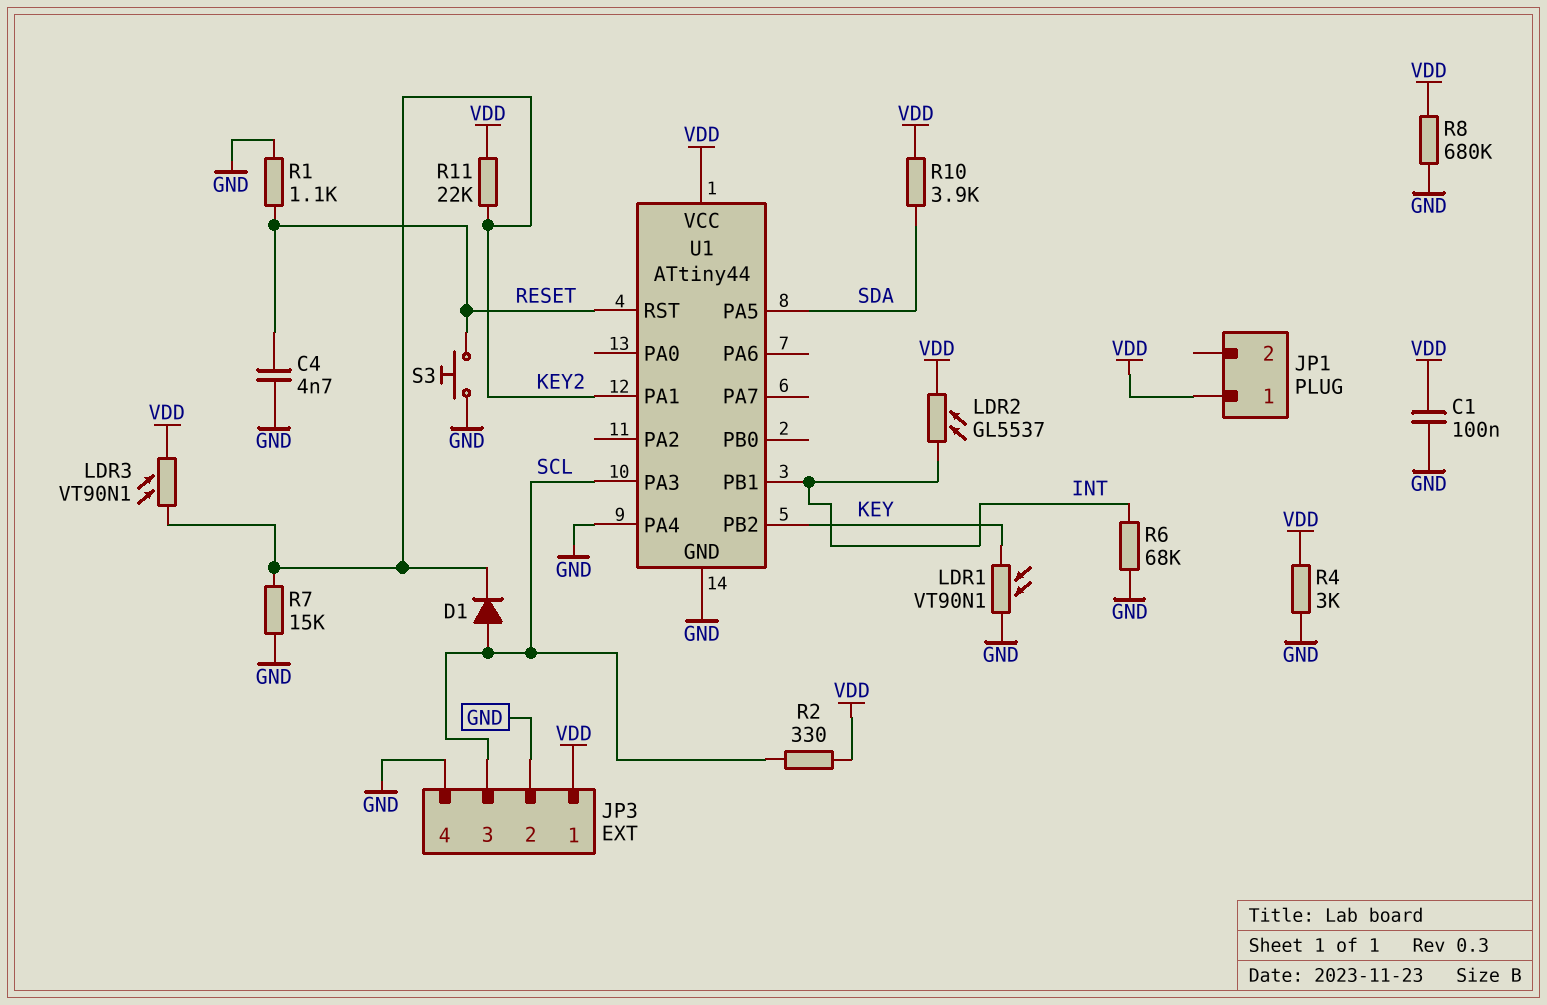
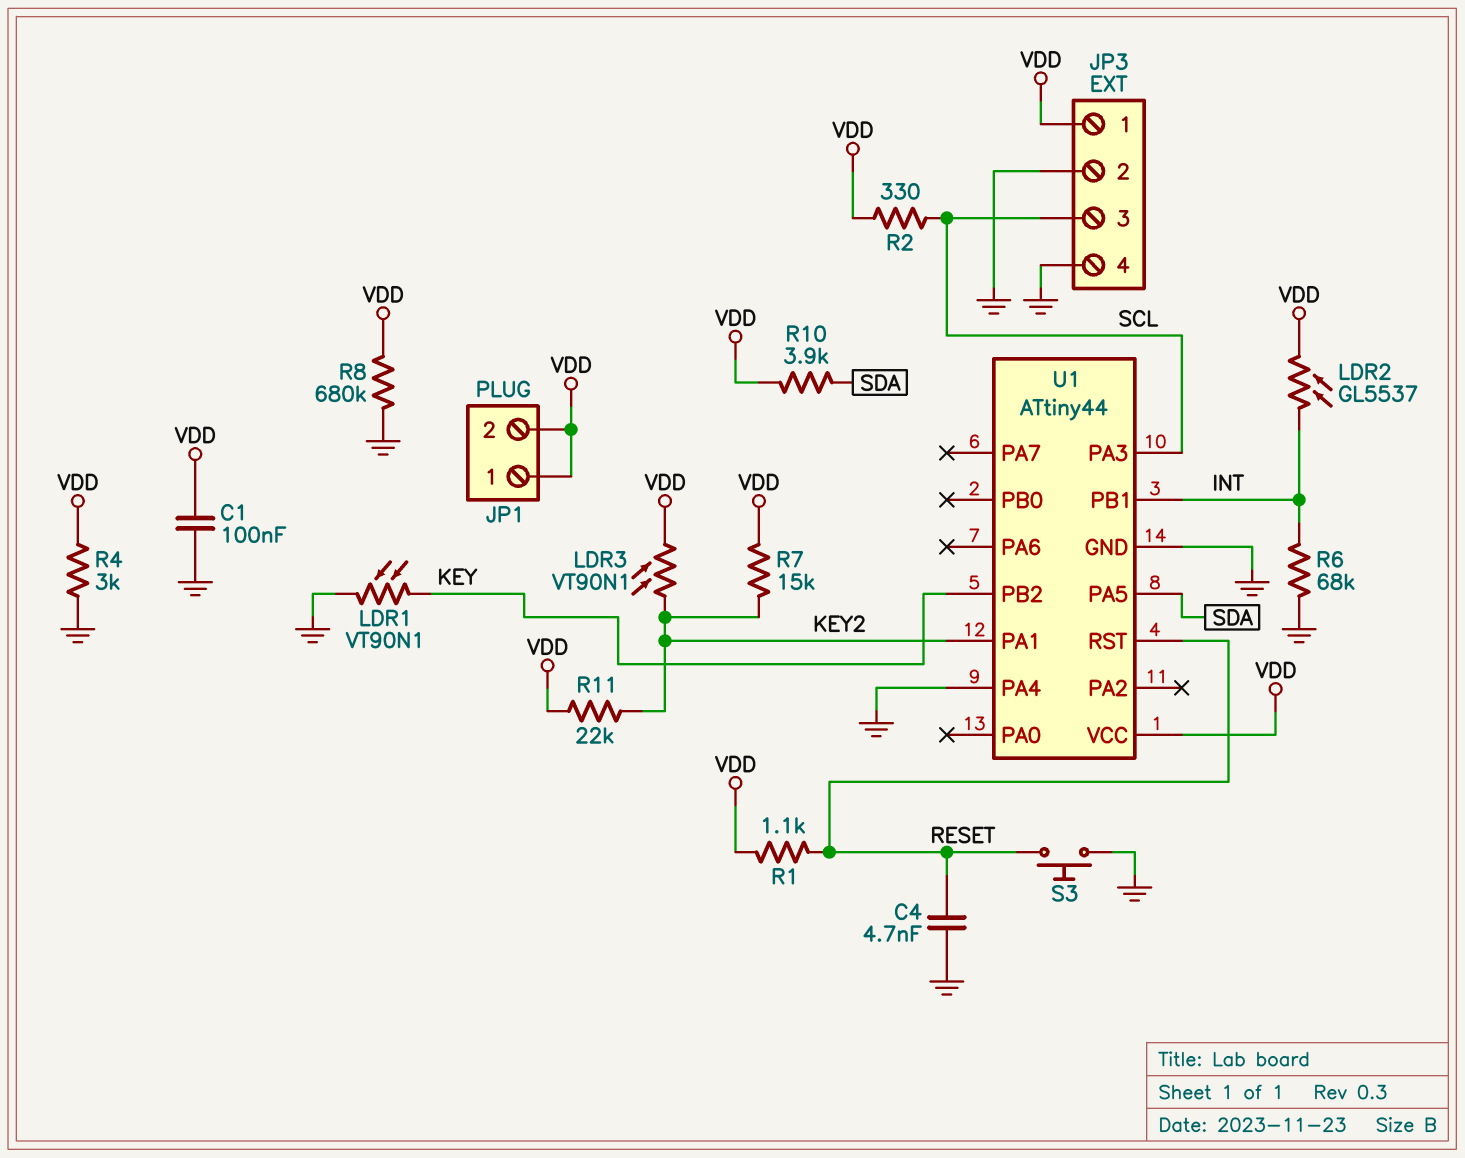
D1: diode (A SCL, K KEY2) -> none
JP1 pin 2: none -> VDD
R1: 1.1k (GND, RESET) -> 1.1k (RESET, VDD)
R7: 15k (GND, KEY2) -> 15k (KEY2, VDD)

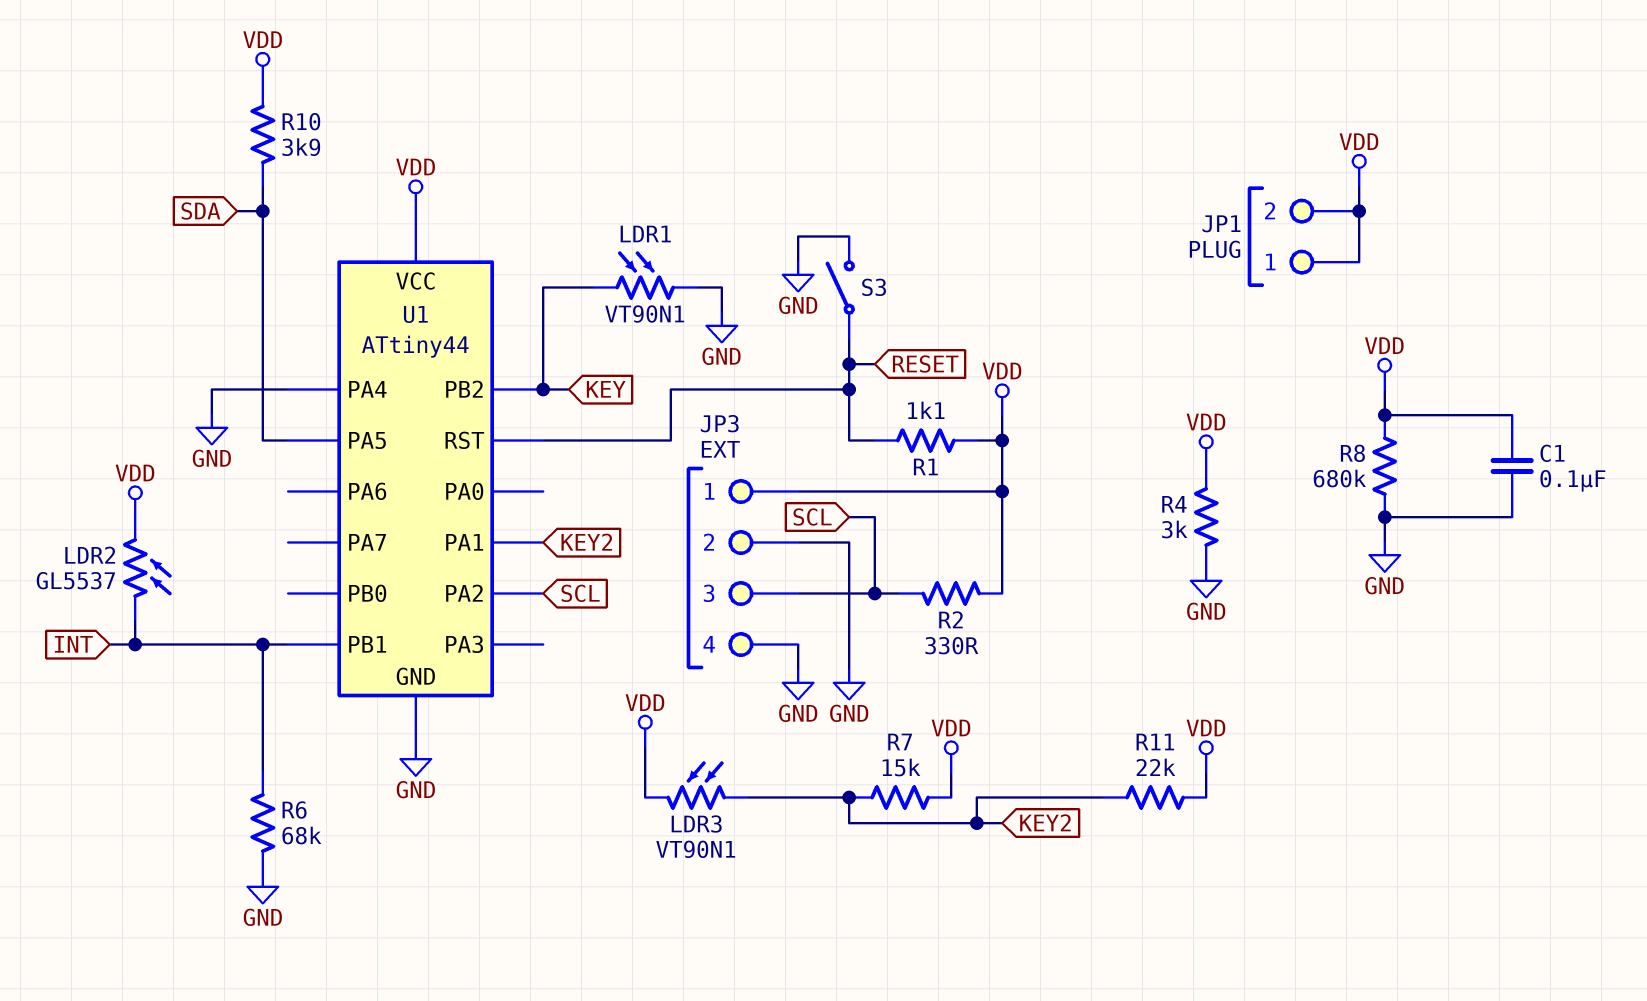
C4: 4.7nF (GND, RESET) -> none
S3: button (GND, RESET) -> switch (GND, RESET)
U1 pin PA2: none -> SCL
U1 pin PA3: SCL -> none

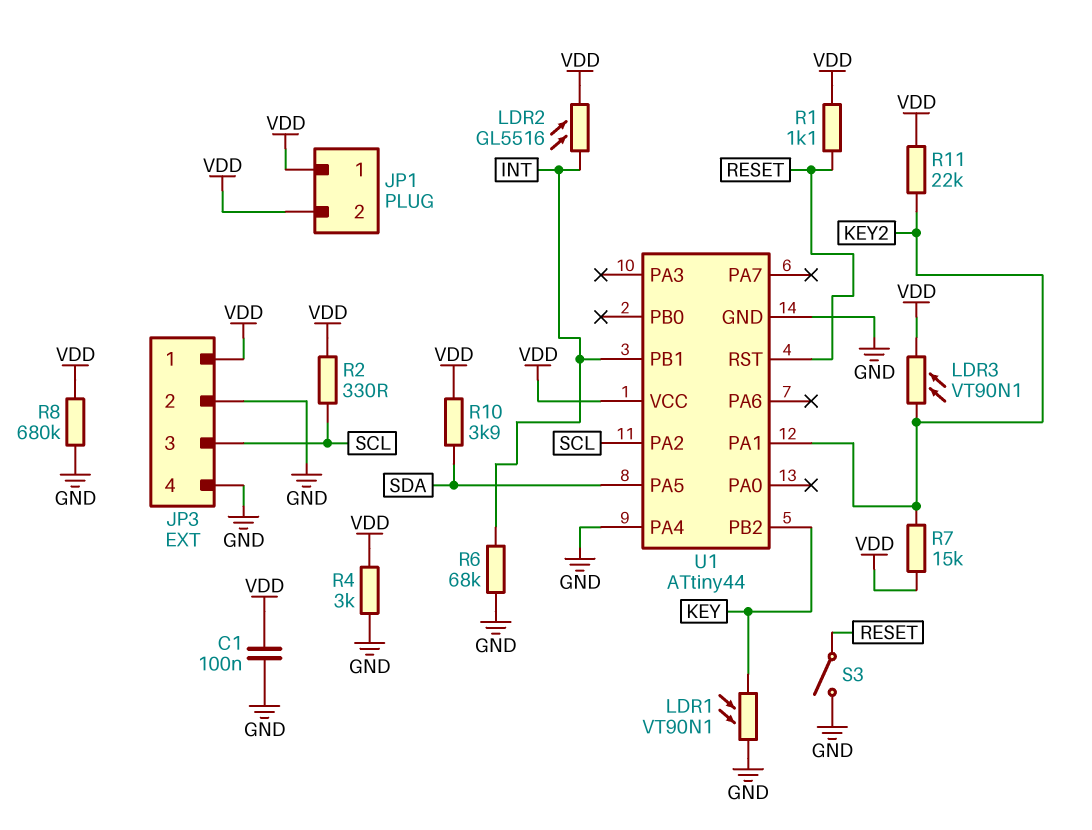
LDR2: GL5537 (INT, VDD) -> GL5516 (INT, VDD)

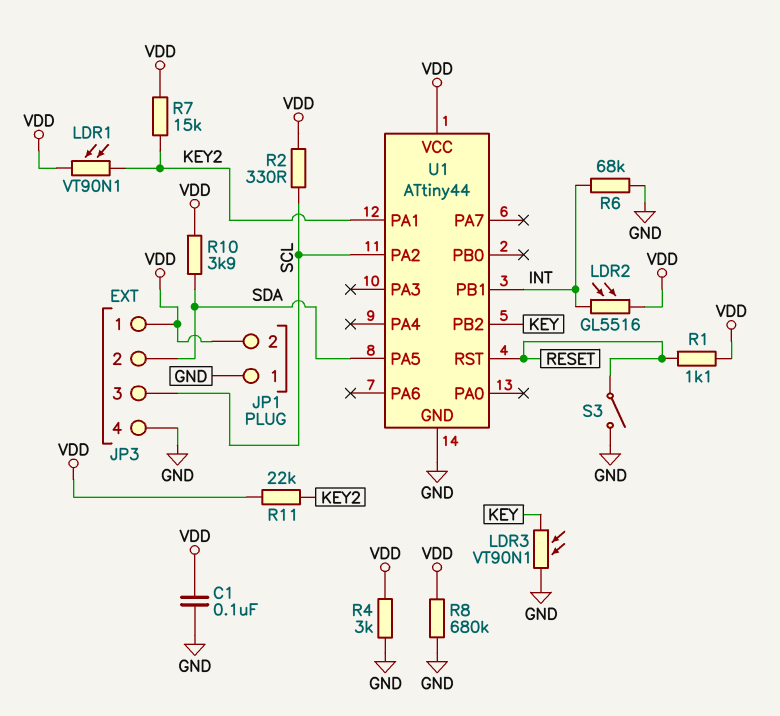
JP1 pin 1: VDD -> GND
JP3 pin 2: GND -> SDA
LDR1: VT90N1 (GND, KEY) -> VT90N1 (KEY2, VDD)
LDR3: VT90N1 (KEY2, VDD) -> VT90N1 (GND, KEY)
U1 pin PA4: GND -> none

